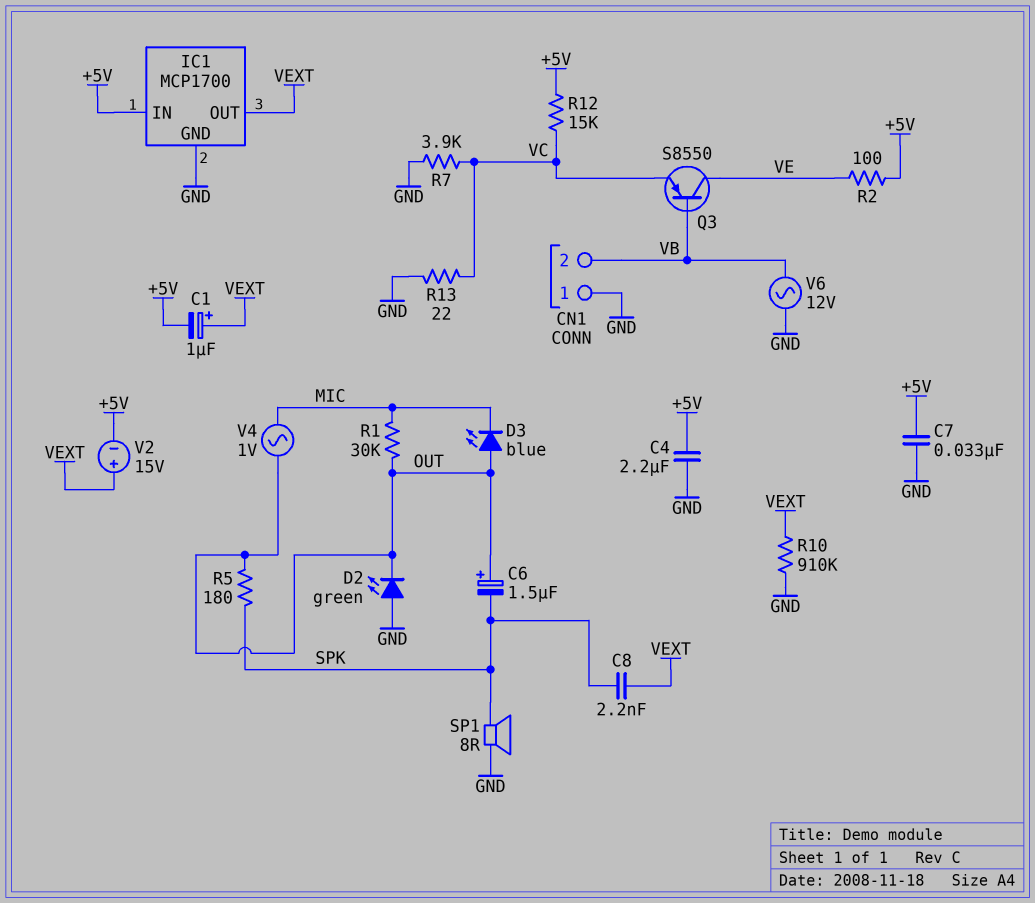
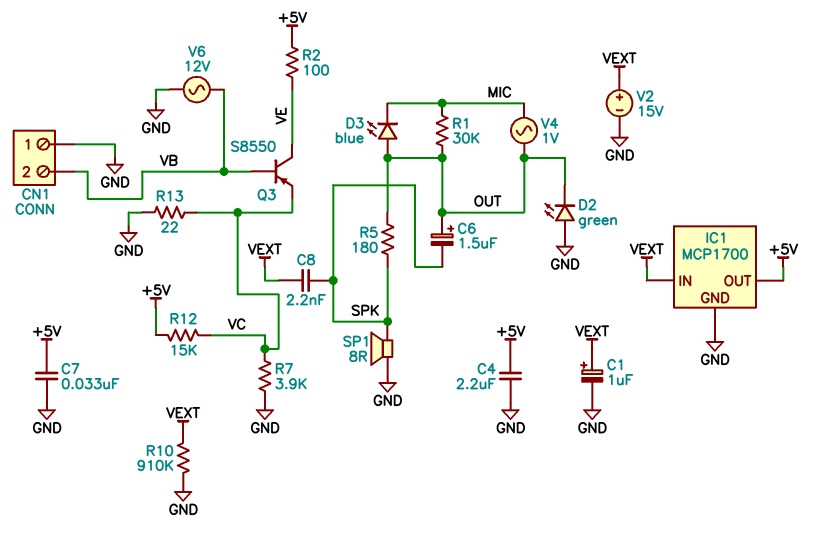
C1: 1uF (plus VEXT, minus +5V) -> 1uF (plus VEXT, minus GND)
IC1 pin IN: +5V -> VEXT
IC1 pin OUT: VEXT -> +5V
V2: 15V (plus VEXT, minus +5V) -> 15V (plus VEXT, minus GND)

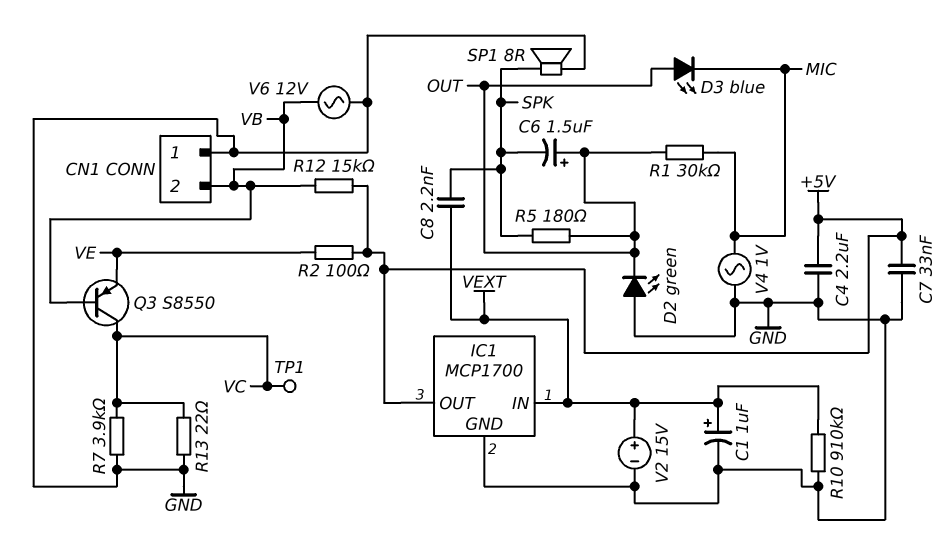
Q3: PNP S8550 (B VB, C VE, E VC) -> PNP S8550 (B VB, C VC, E VE)
R12: 15k (+5V, VC) -> 15k (+5V, VB)
TP1: none -> test point (VC)
V4: AC 1V (MIC, OUT) -> AC 1V (GND, MIC)

